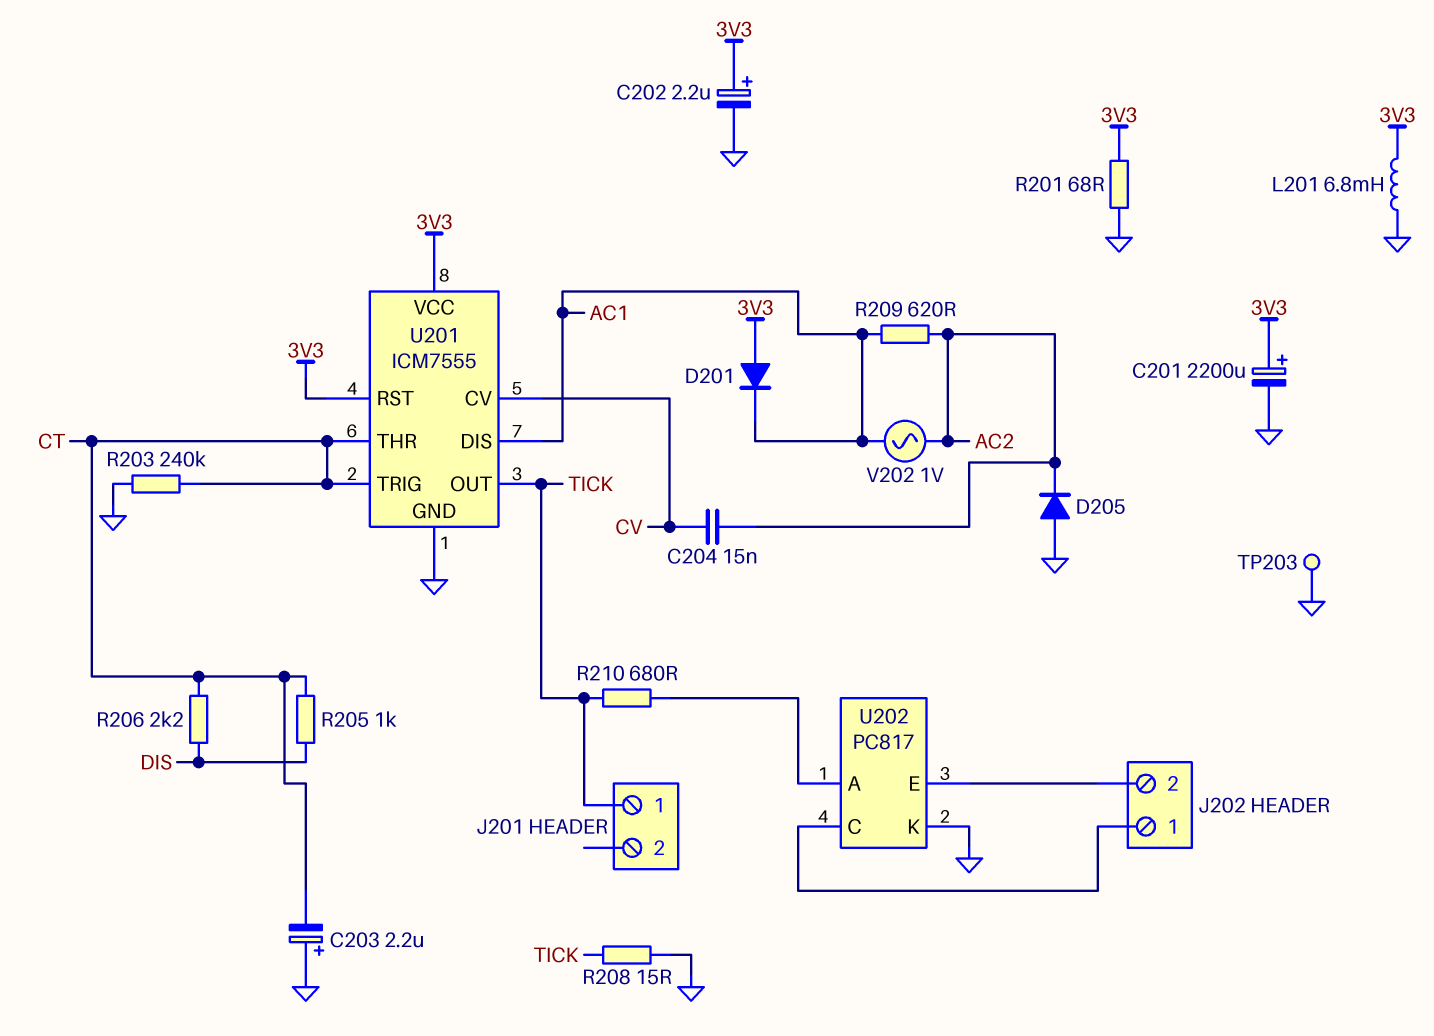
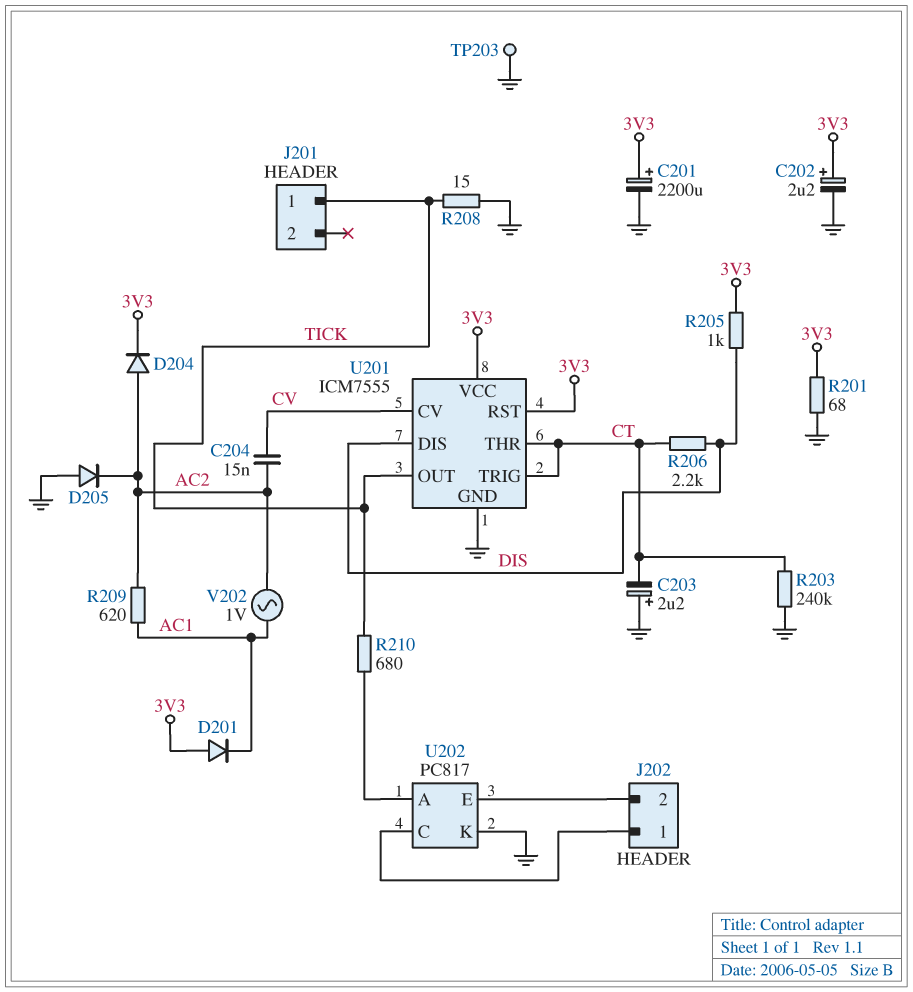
D204: none -> diode (A AC2, K 3V3)
L201: 6.8mH (3V3, GND) -> none
R205: 1k (CT, DIS) -> 1k (3V3, DIS)
U201 pin DIS: AC1 -> DIS

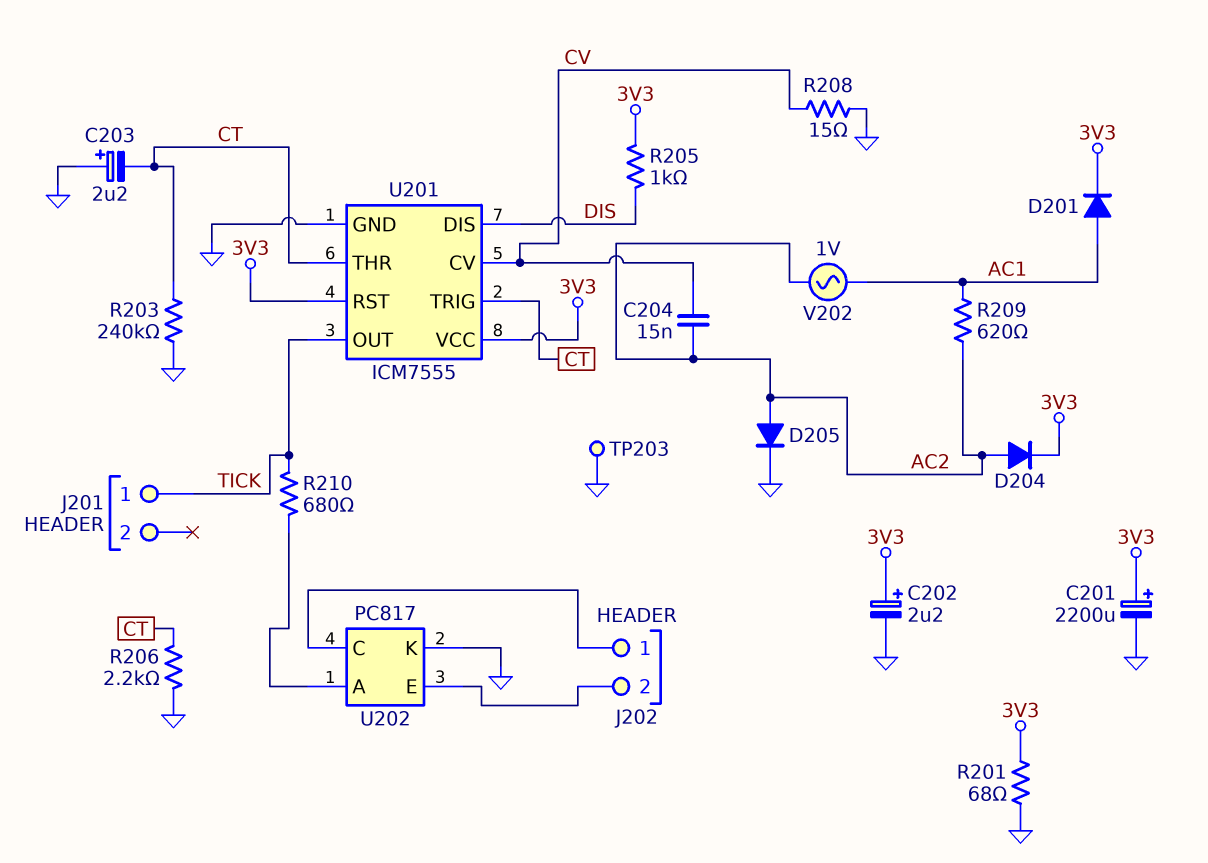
D201: diode (A 3V3, K AC1) -> diode (A AC1, K 3V3)
D205: diode (A GND, K AC2) -> diode (A AC2, K GND)
R206: 2.2k (CT, DIS) -> 2.2k (CT, GND)
R208: 15 (GND, TICK) -> 15 (CV, GND)

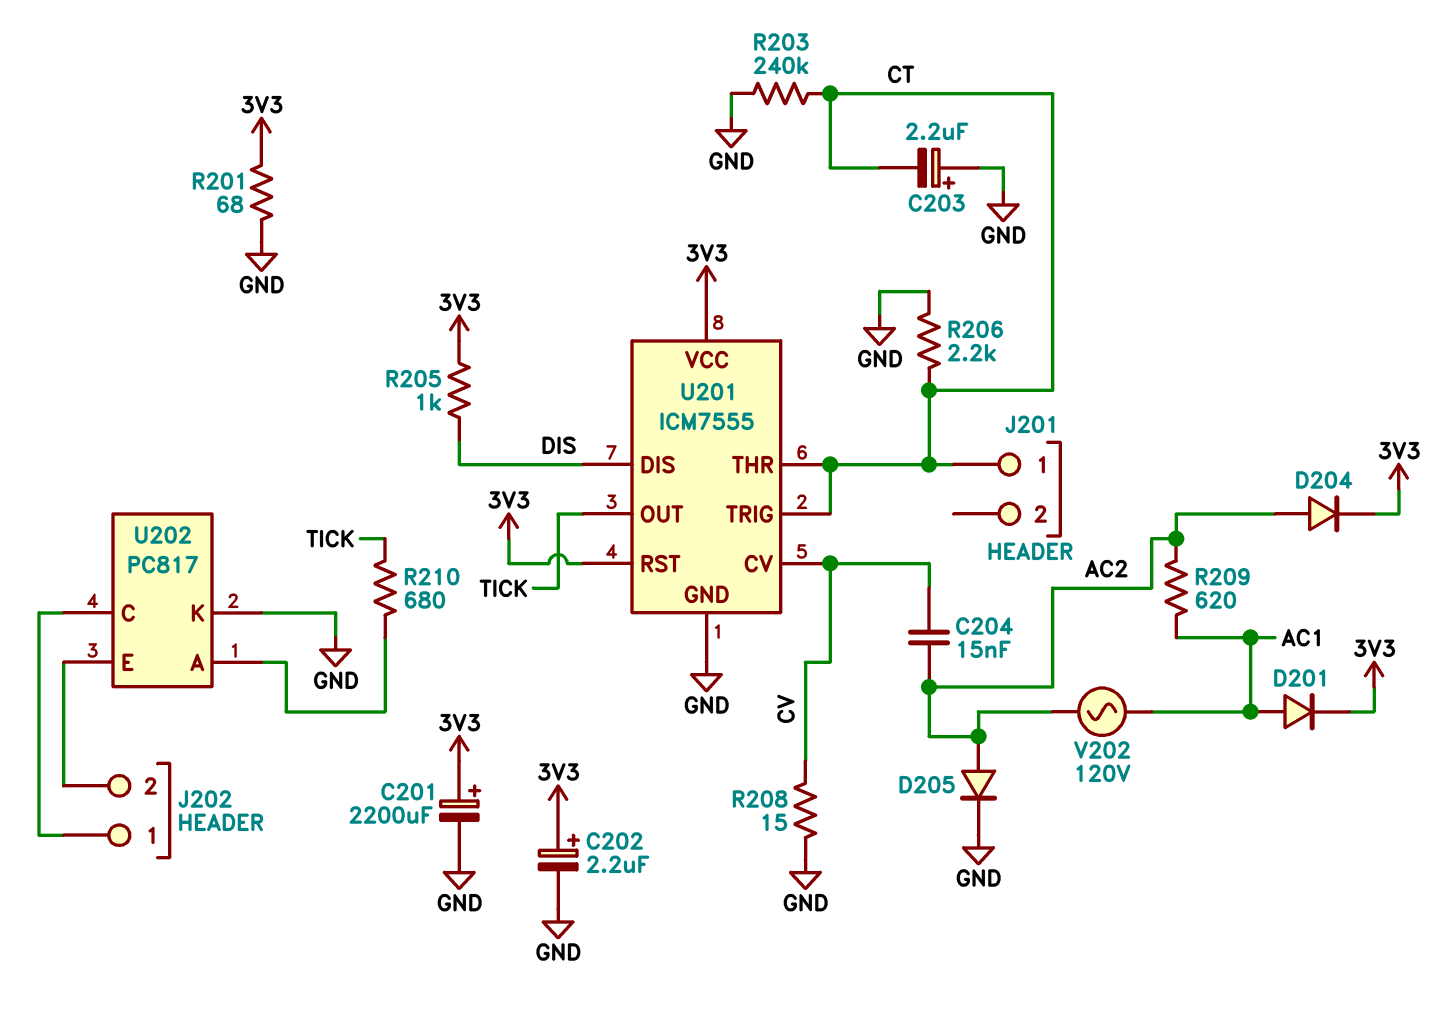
J201 pin 1: TICK -> CT
TP203: test point (GND) -> none
V202: AC 1V (AC1, AC2) -> AC 120V (AC1, AC2)

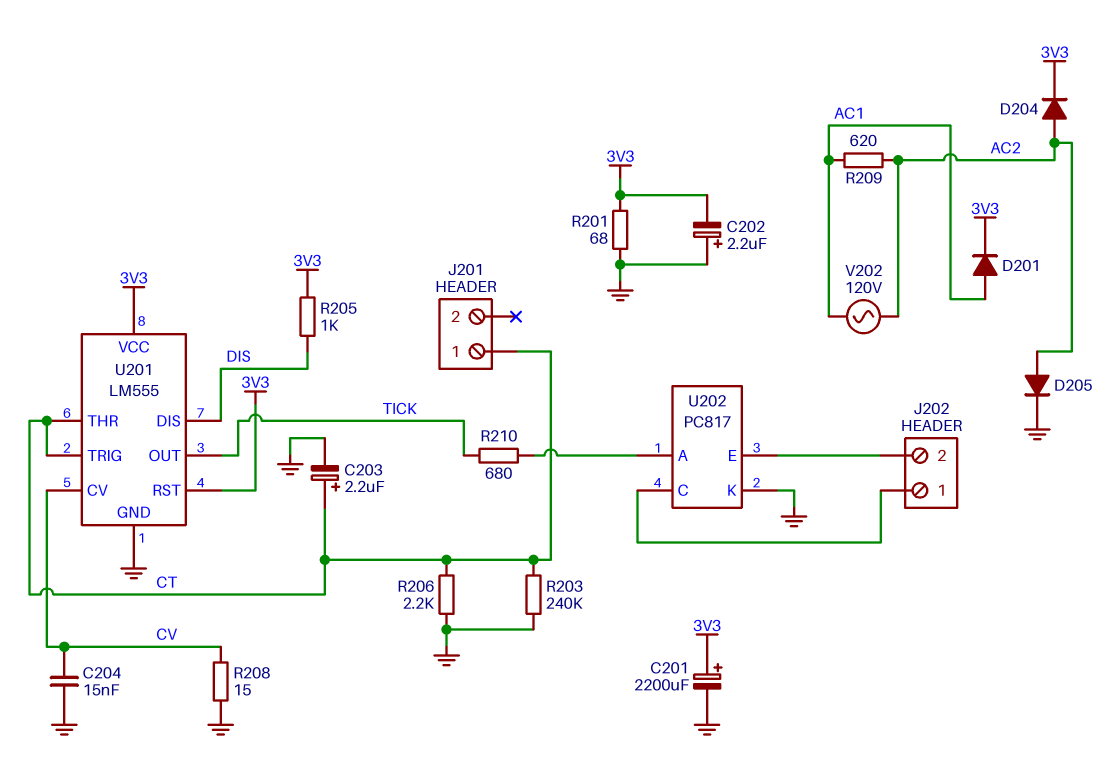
C202: 2.2uF (plus 3V3, minus GND) -> 2.2uF (plus GND, minus 3V3)
C203: 2.2uF (plus GND, minus CT) -> 2.2uF (plus CT, minus GND)
C204: 15nF (AC2, CV) -> 15nF (CV, GND)
U201: ICM7555 -> LM555

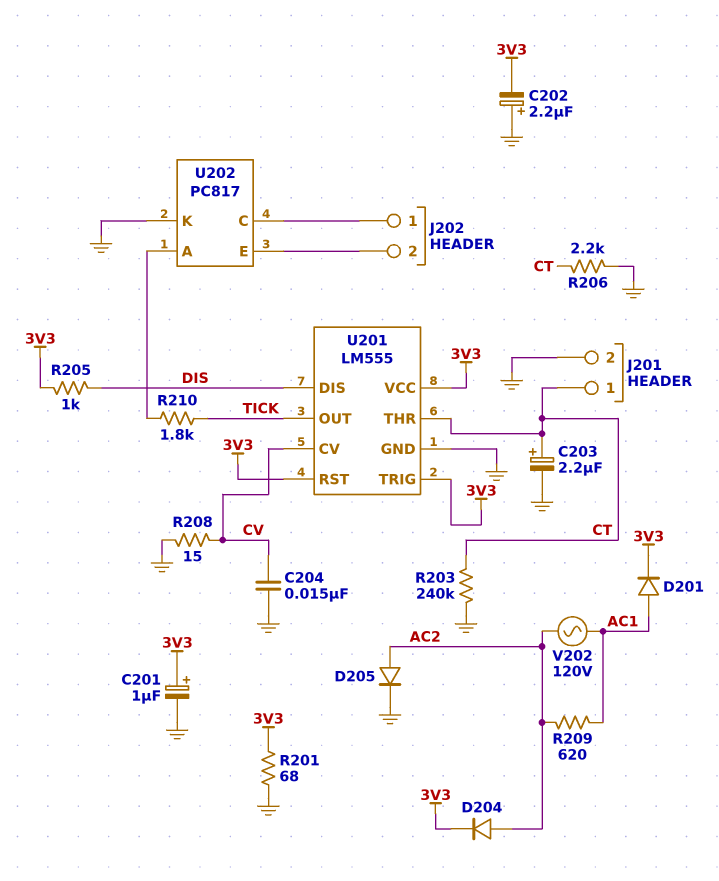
C201: 2200uF (plus 3V3, minus GND) -> 1uF (plus 3V3, minus GND)
J201 pin 2: none -> GND
R210: 680 (TICK, U202/A) -> 1.8k (TICK, U202/A)
U201 pin TRIG: CT -> 3V3

